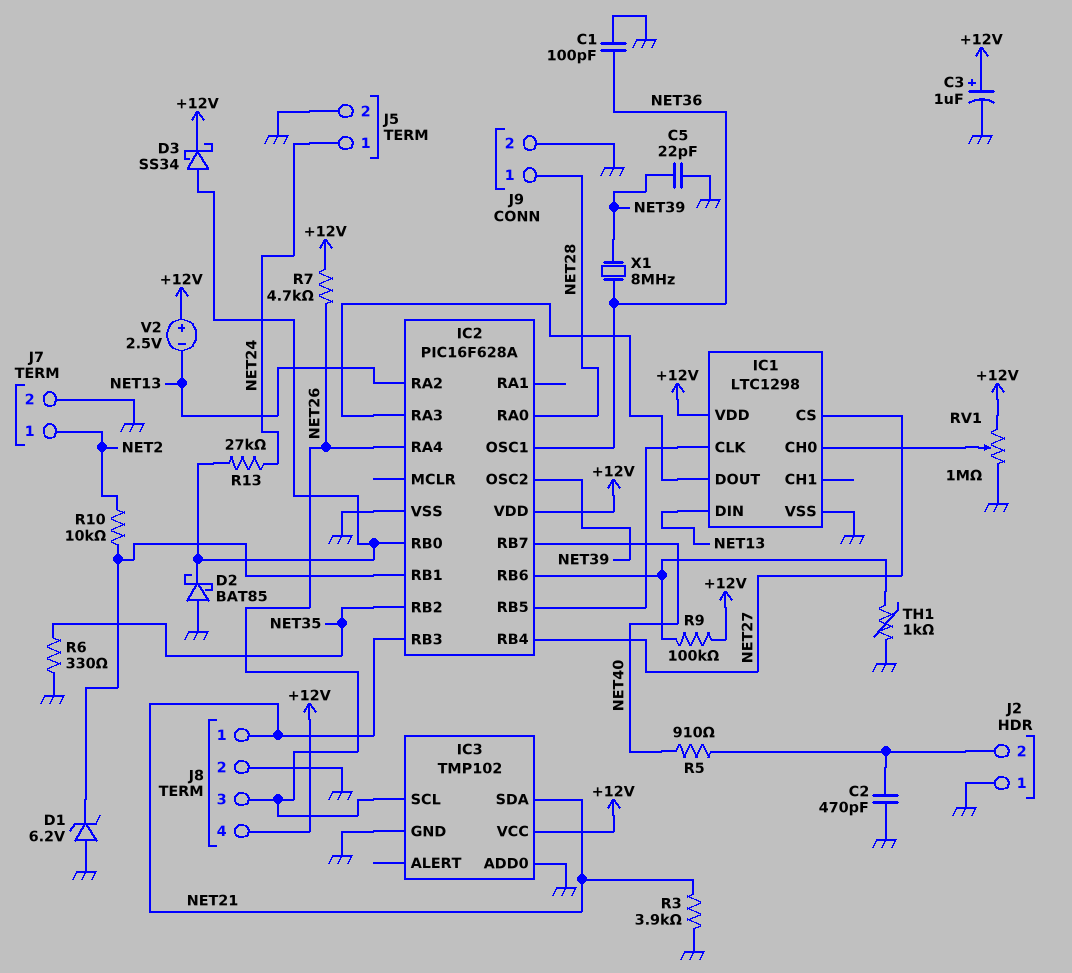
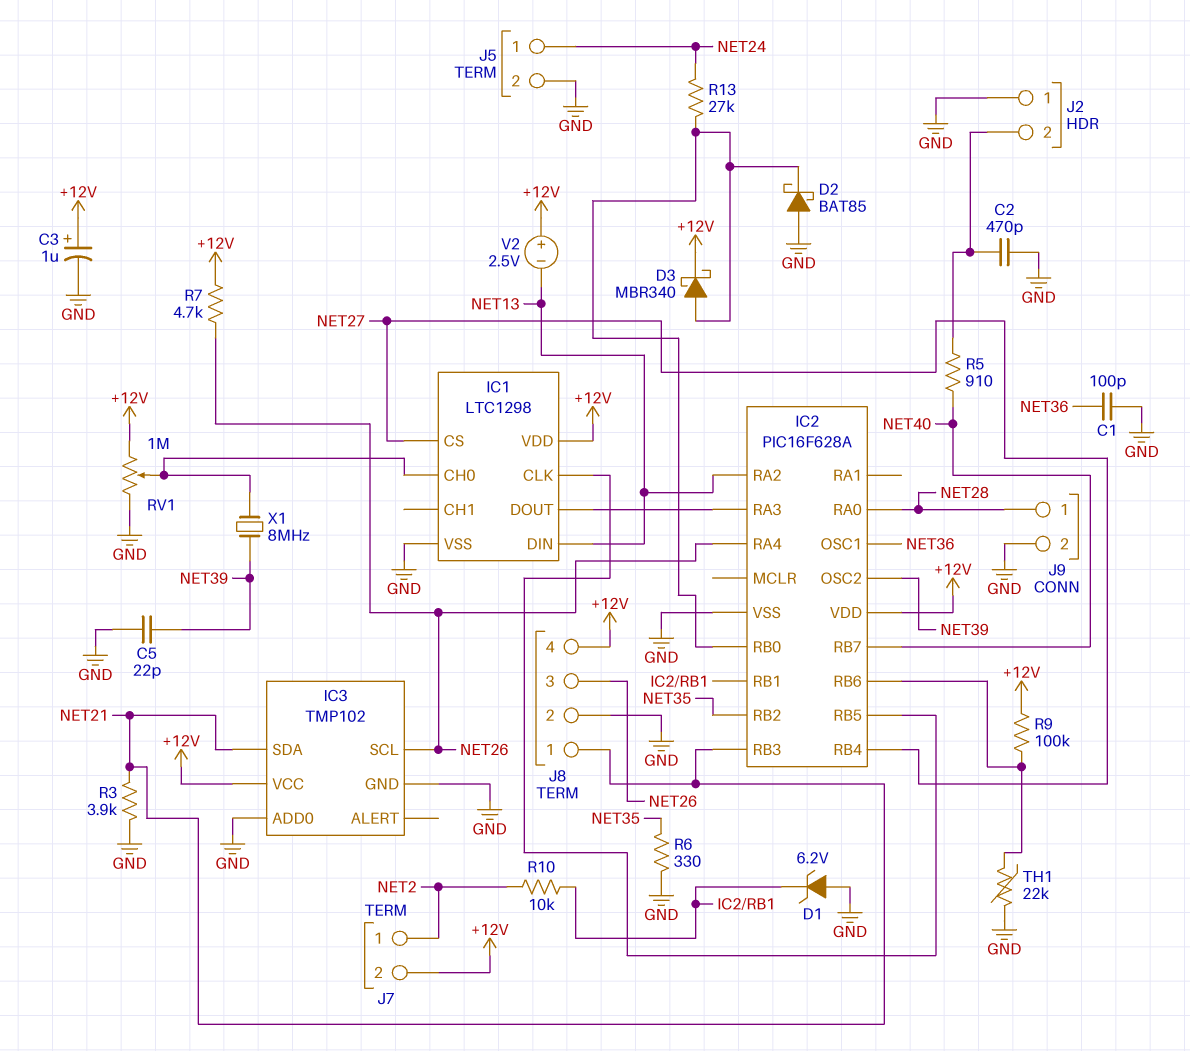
D3: schottky SS34 (A IC2/RB0, K +12V) -> schottky MBR340 (A IC2/RB0, K +12V)
J7 pin 2: GND -> +12V
TH1: 1k (GND, IC2/RB6) -> 22k (GND, IC2/RB6)
X1: 8MHz (NET36, NET39) -> 8MHz (IC1/CH0, NET39)

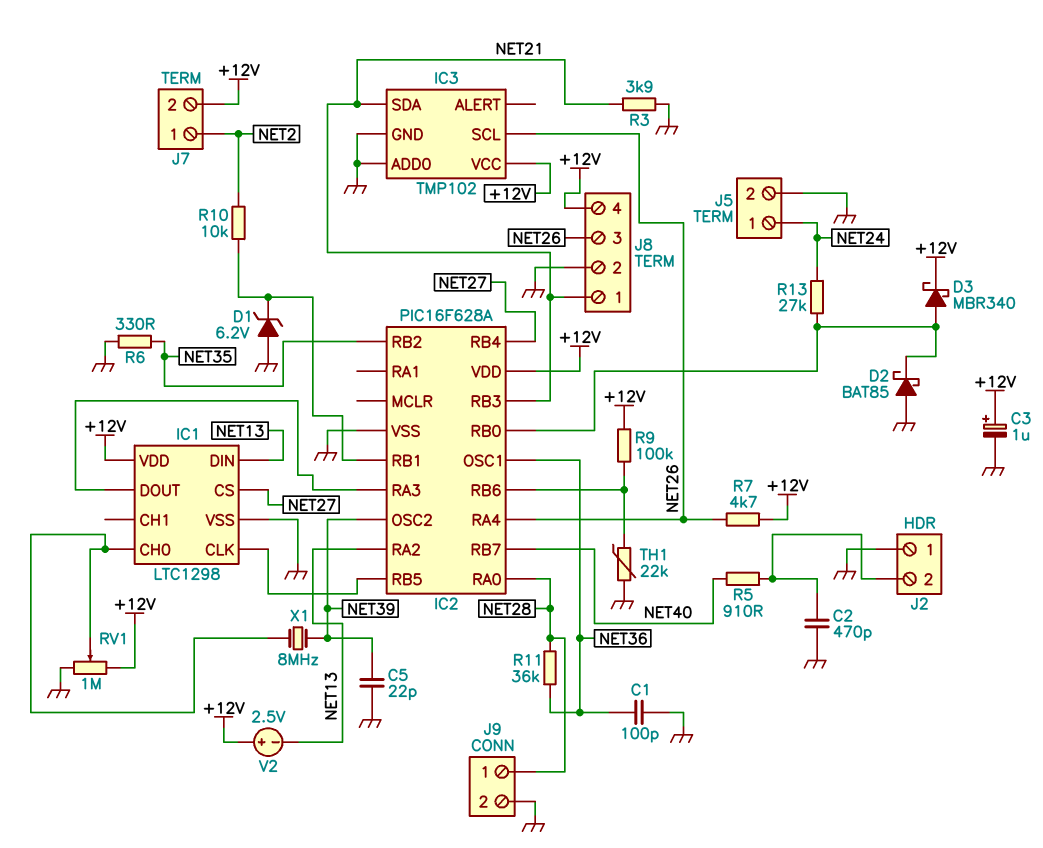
R11: none -> 36k (NET28, NET36)

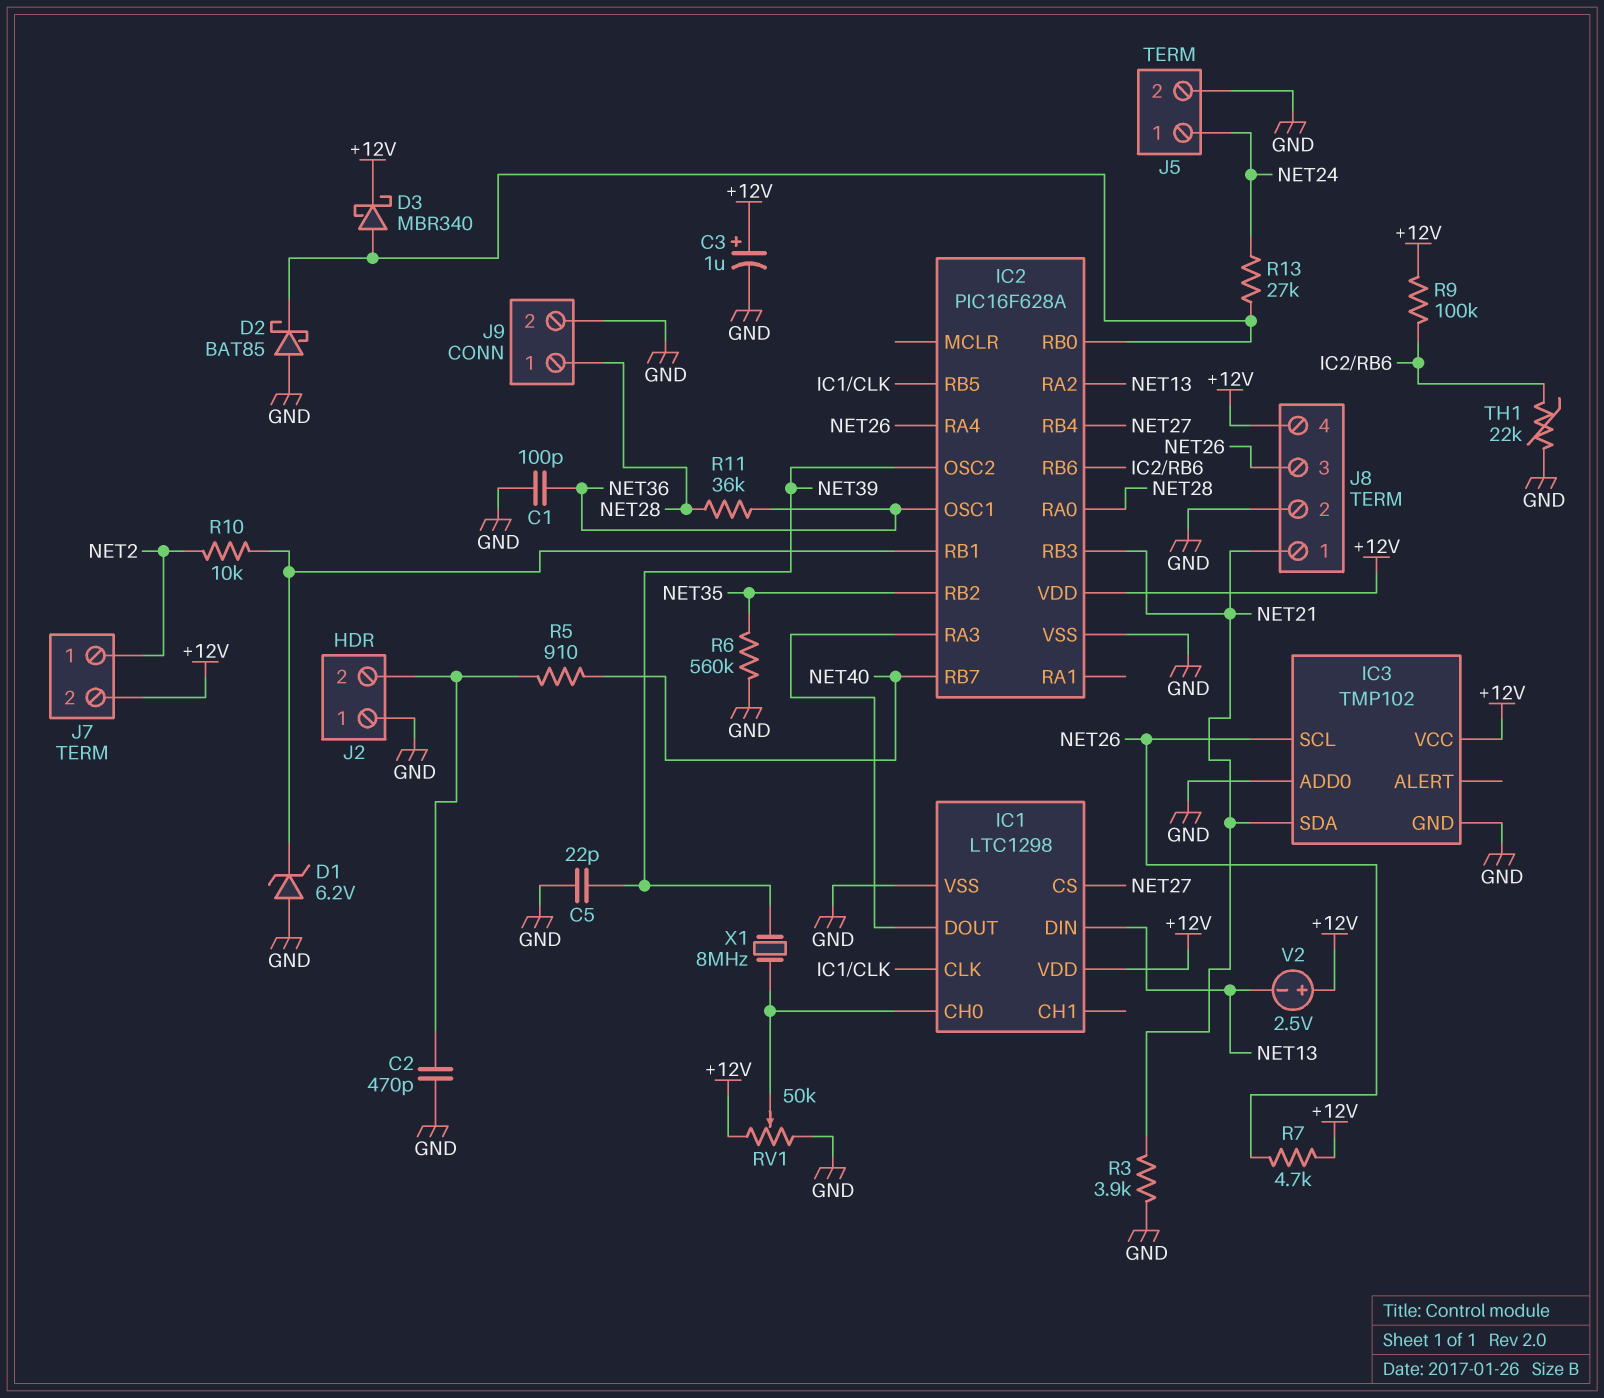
R6: 330 (GND, NET35) -> 560k (GND, NET35)
RV1: 1M (+12V, GND, wiper IC1/CH0) -> 50k (+12V, GND, wiper IC1/CH0)

